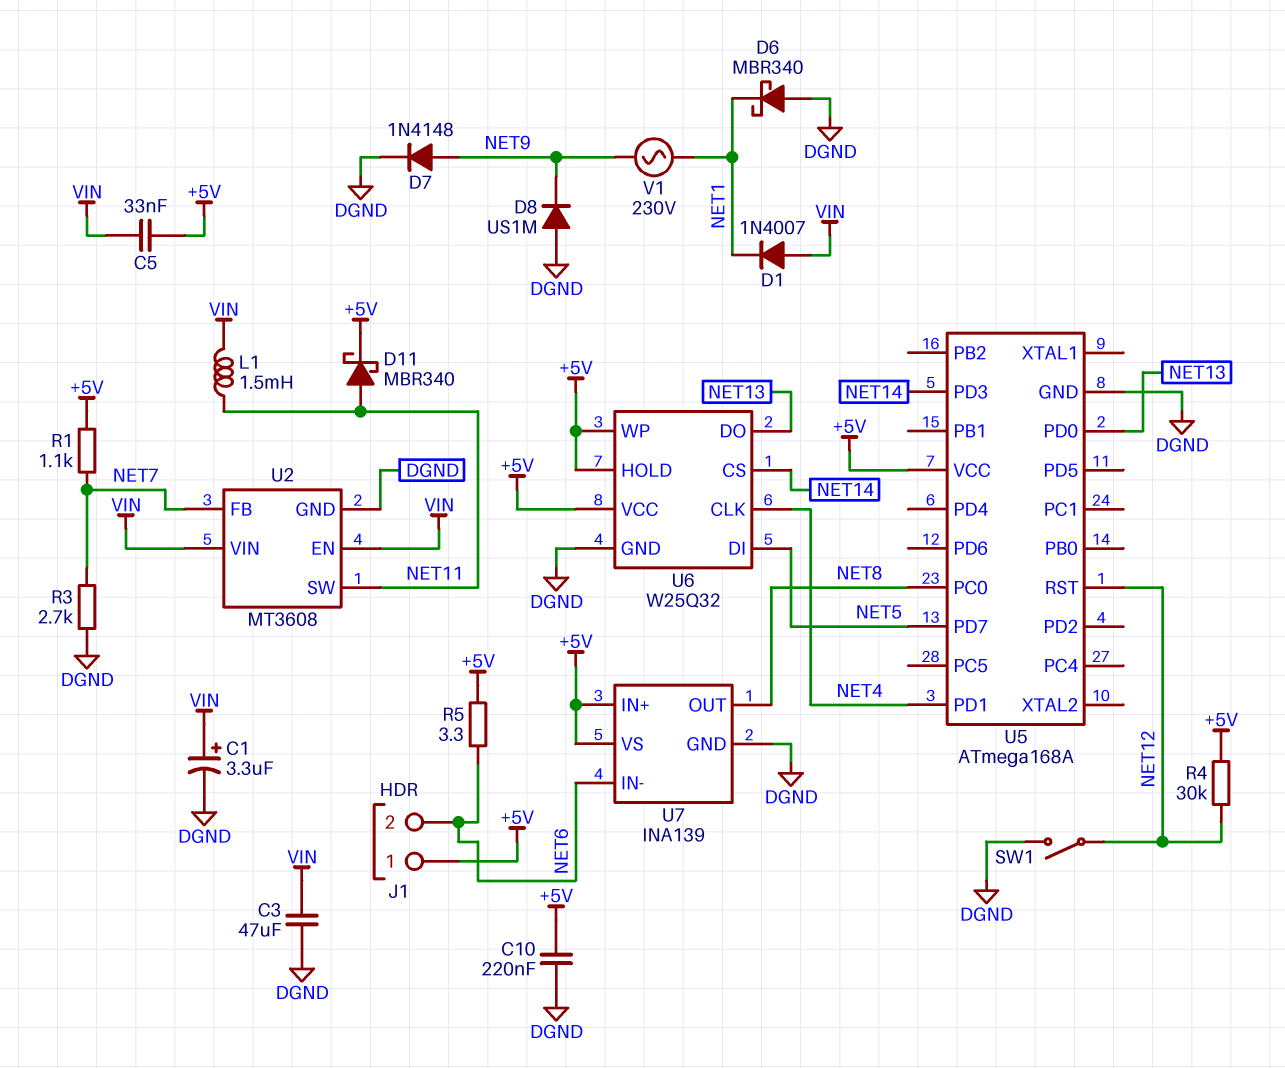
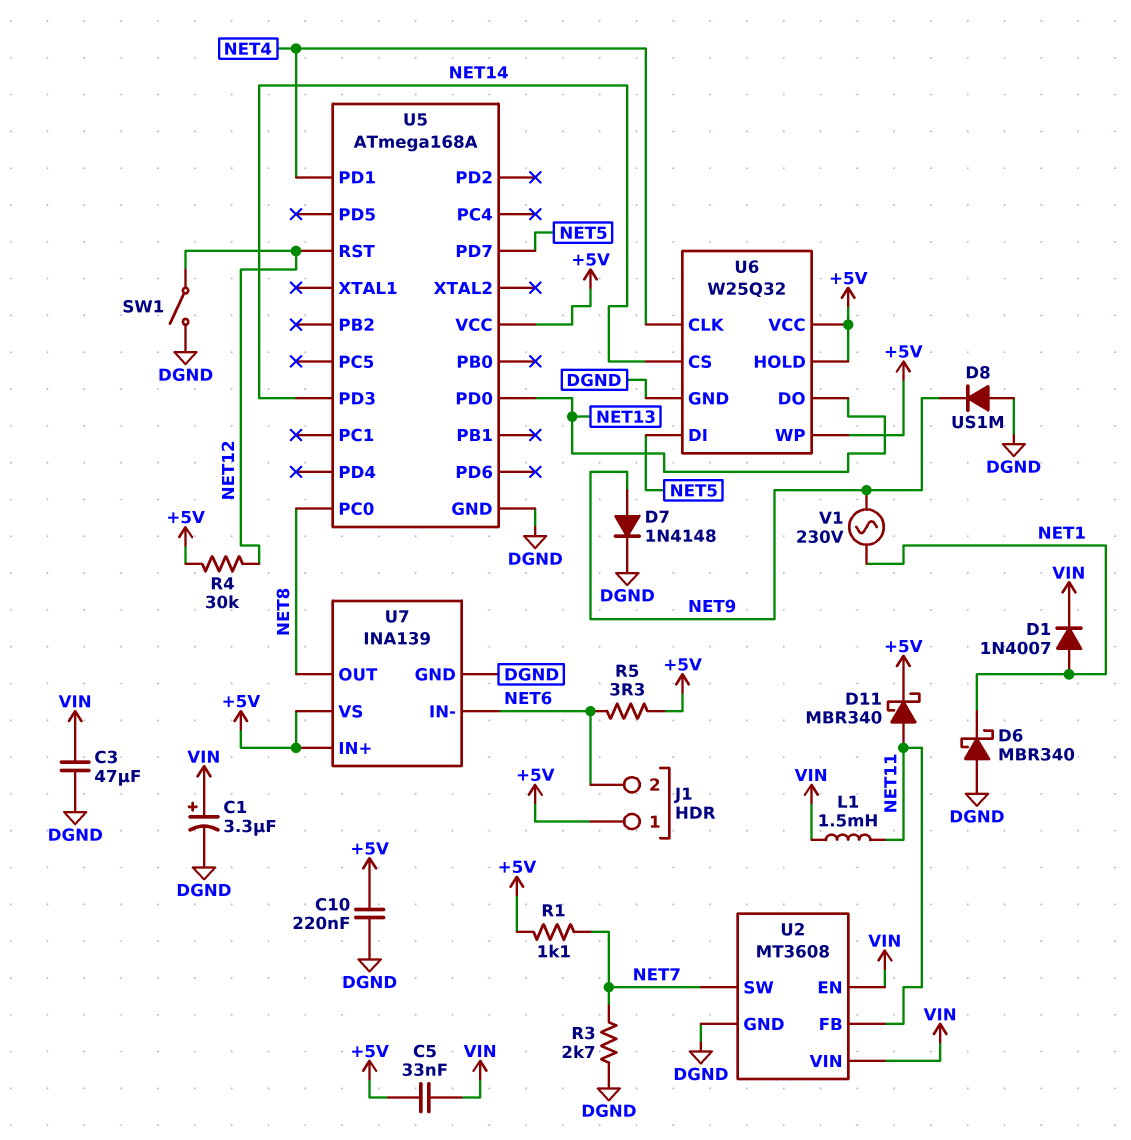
D1: diode 1N4007 (A VIN, K NET1) -> diode 1N4007 (A NET1, K VIN)
U2 pin FB: NET7 -> NET11
U2 pin SW: NET11 -> NET7

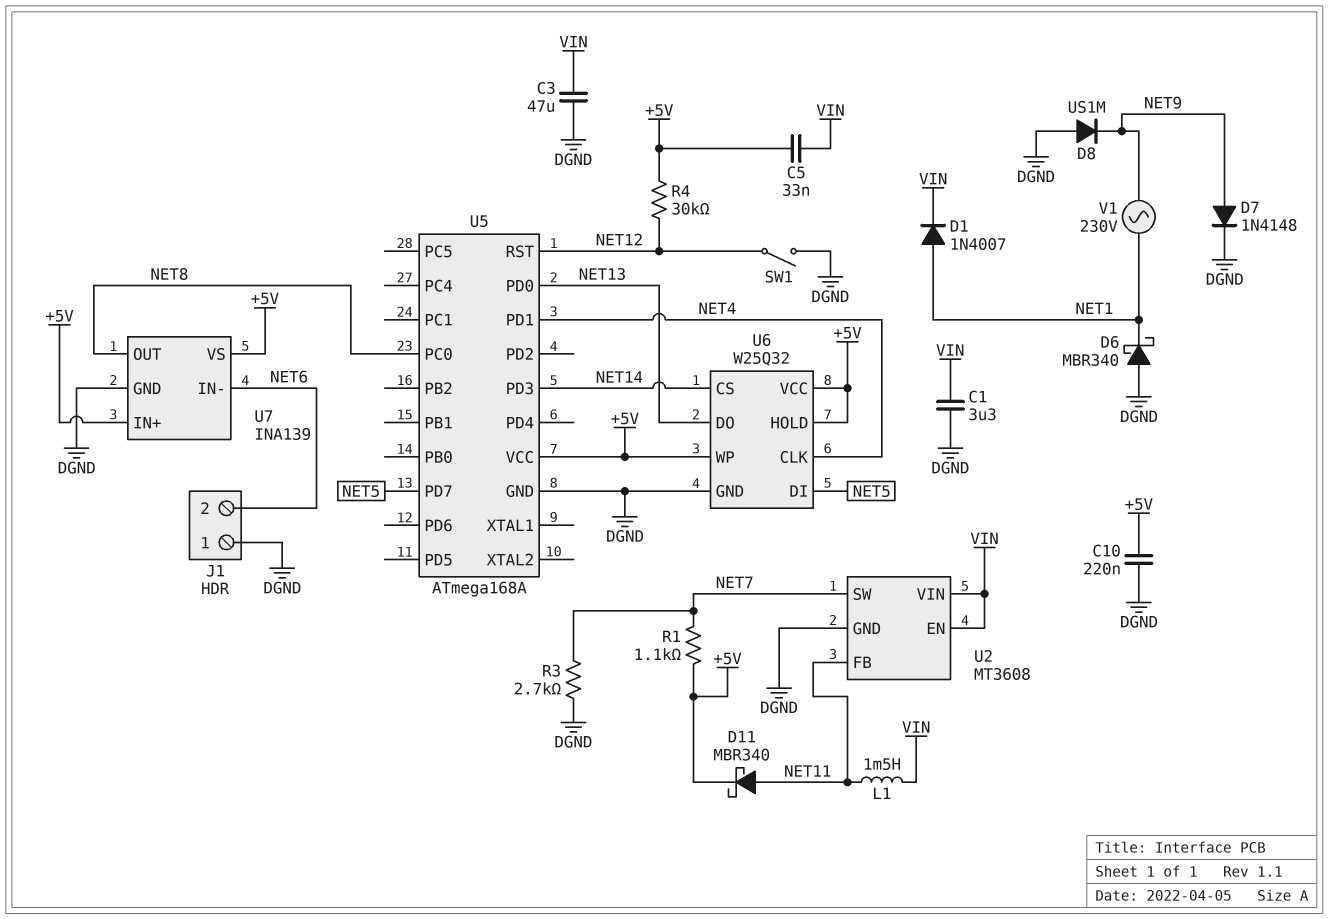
C1: 3.3uF (plus VIN, minus DGND) -> 3.3uF (DGND, VIN)
J1 pin 1: +5V -> DGND
R5: 3.3 (+5V, NET6) -> none

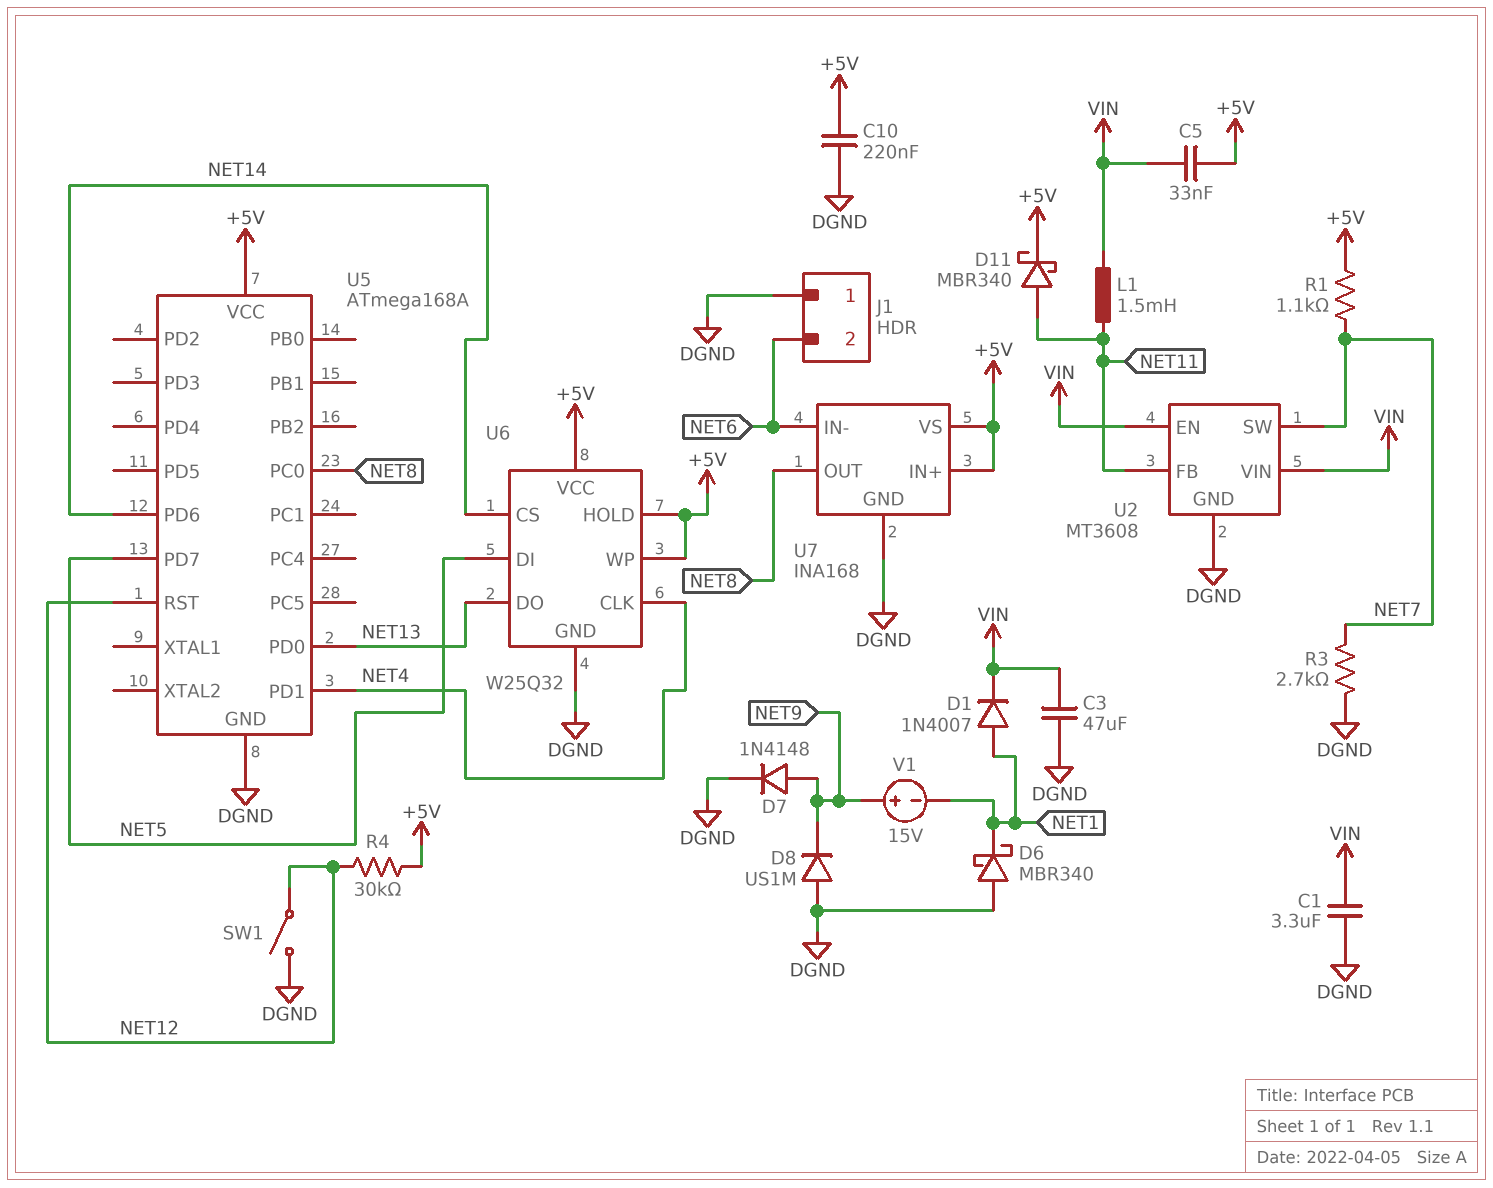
U5 pin PD3: NET14 -> none
U5 pin PD6: none -> NET14
U7: INA139 -> INA168
V1: AC 230V (NET1, NET9) -> 15V (plus NET9, minus NET1)

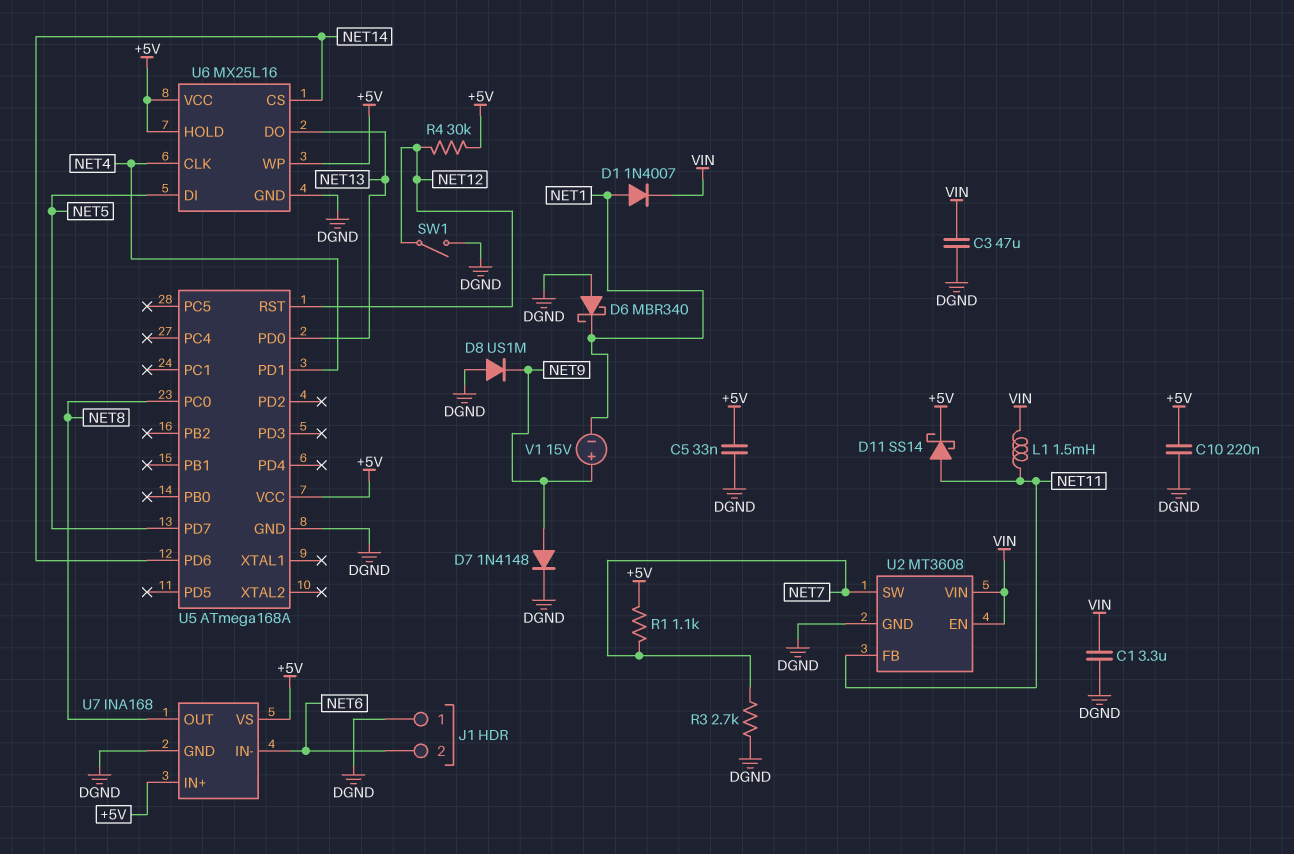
C5: 33nF (+5V, VIN) -> 33nF (+5V, DGND)
D11: schottky MBR340 (A NET11, K +5V) -> schottky SS14 (A NET11, K +5V)
U6: W25Q32 -> MX25L16

